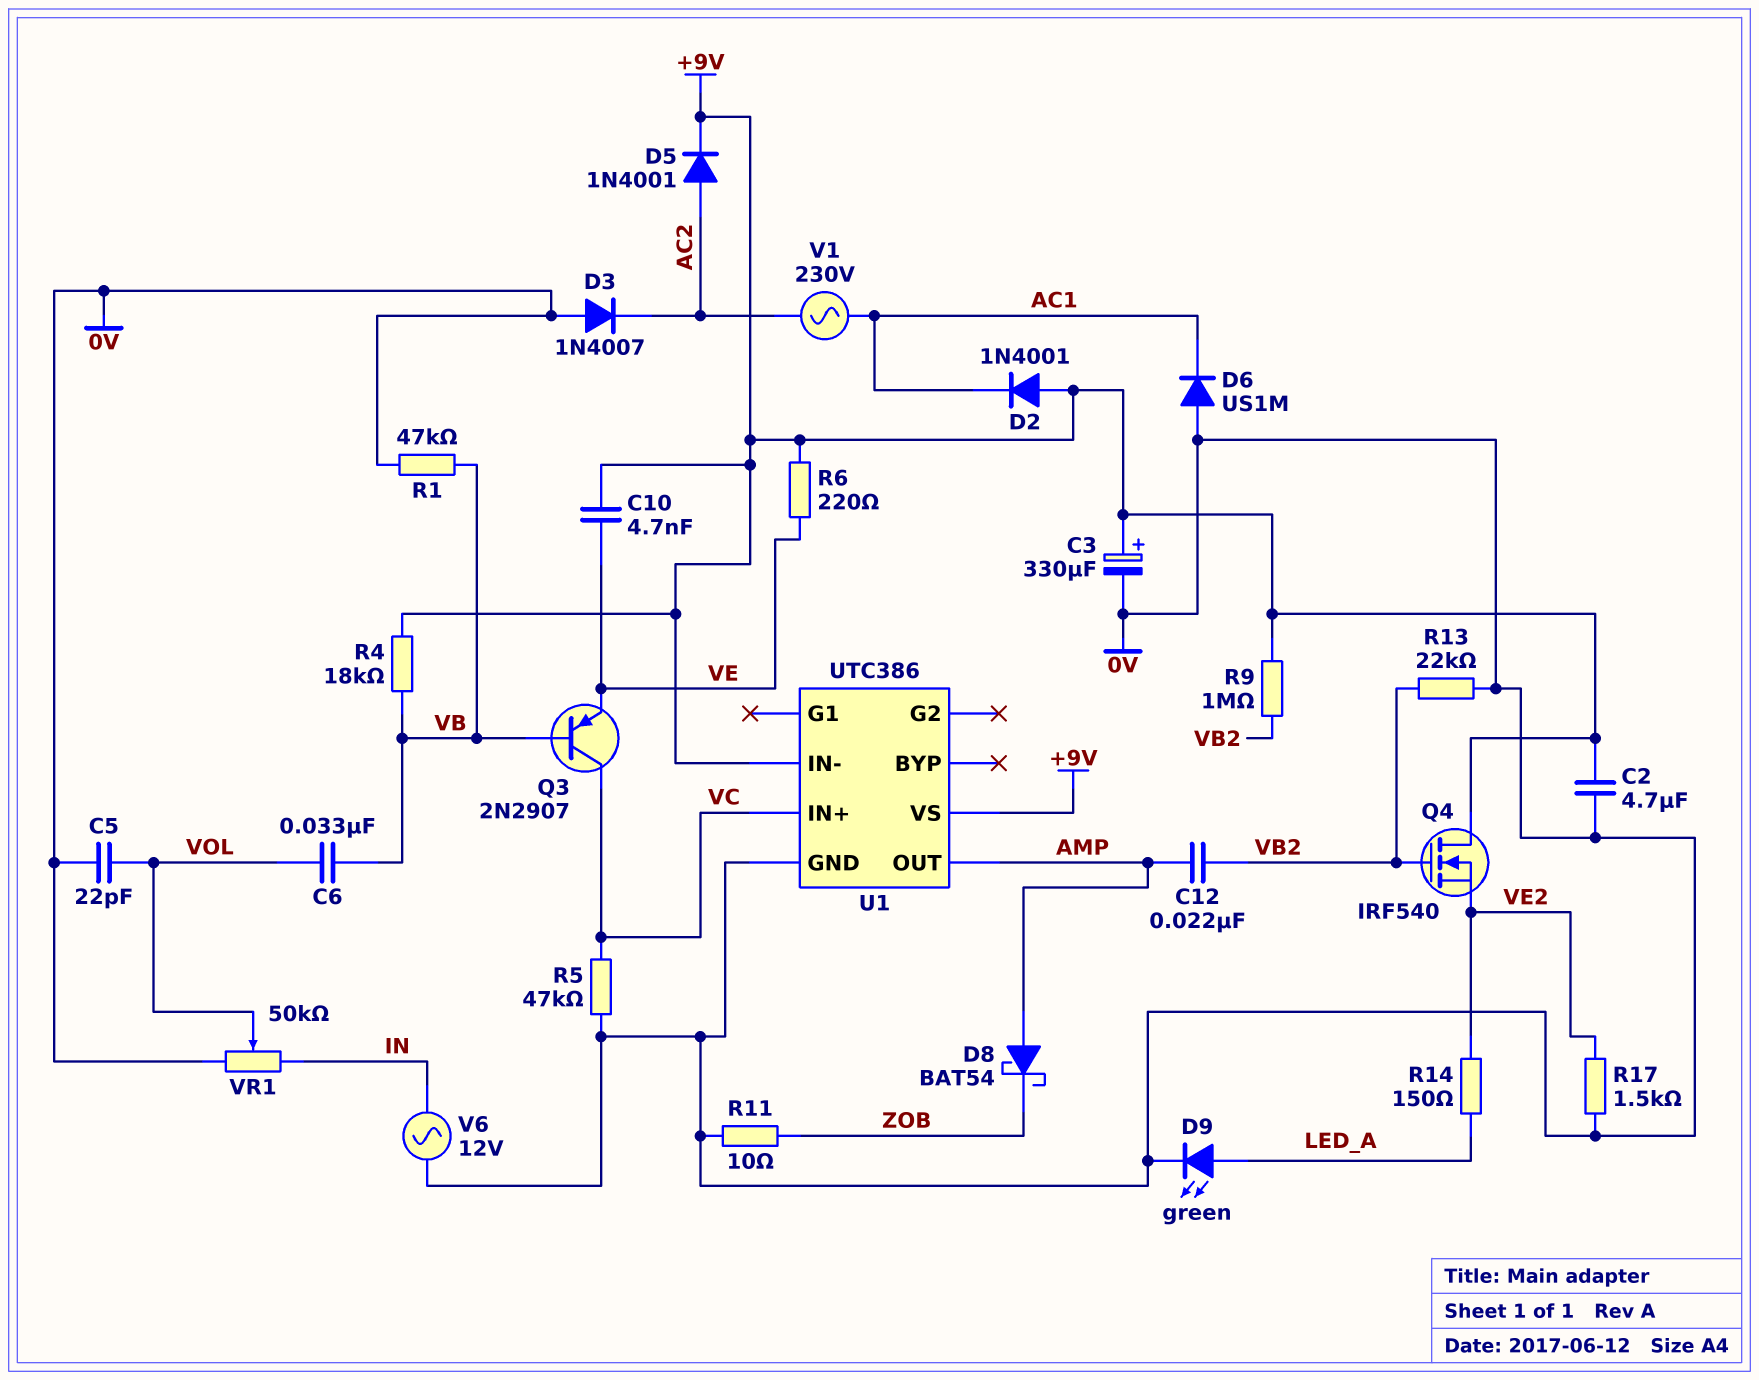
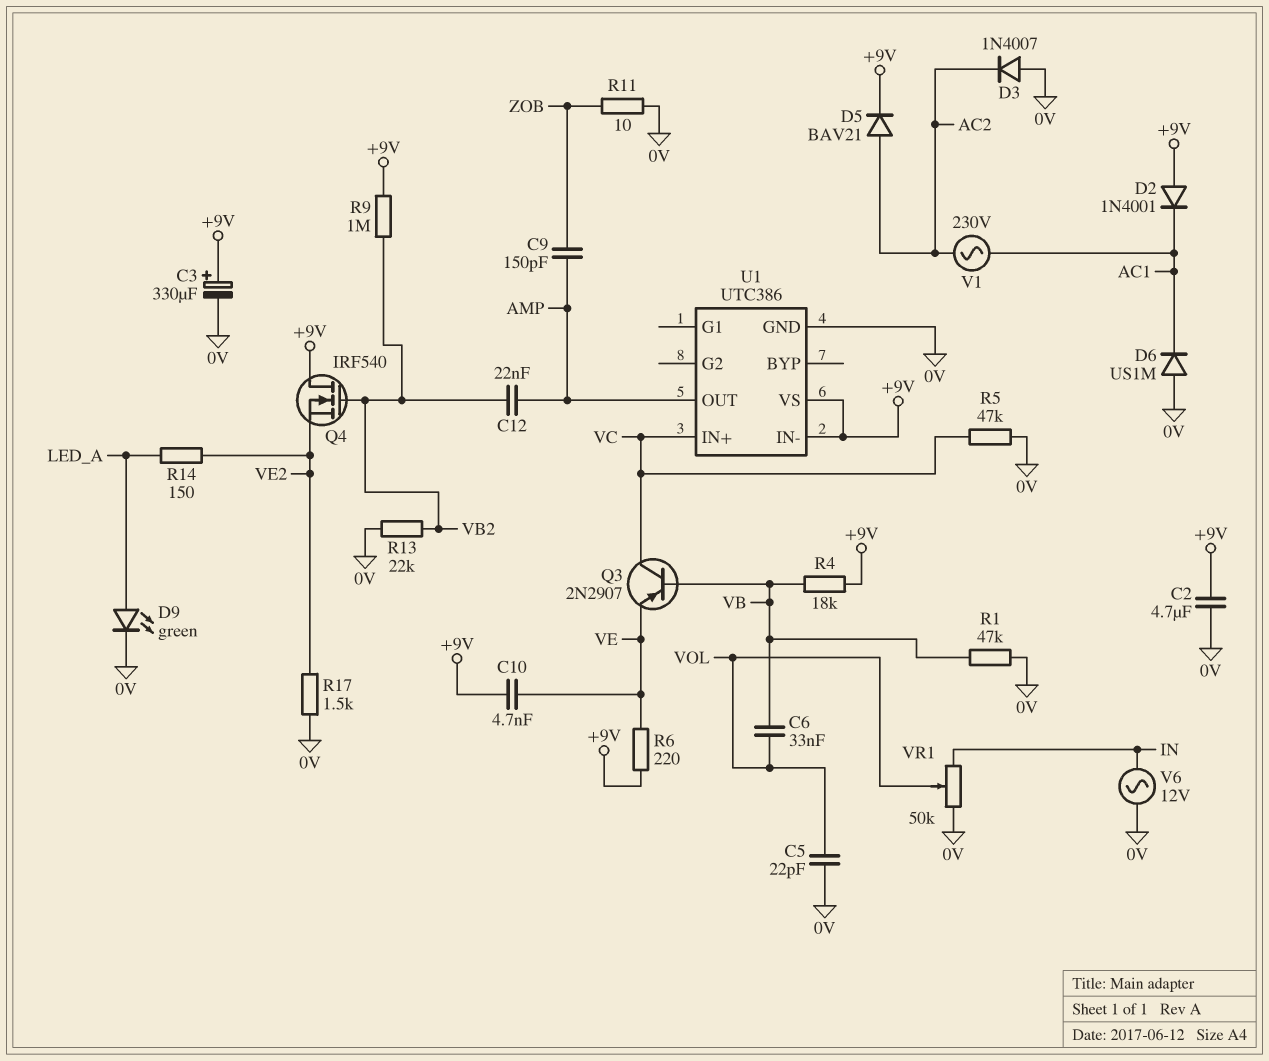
C9: none -> 150pF (AMP, ZOB)
D5: diode 1N4001 (A AC2, K +9V) -> diode BAV21 (A AC2, K +9V)
D8: schottky BAT54 (A AMP, K ZOB) -> none

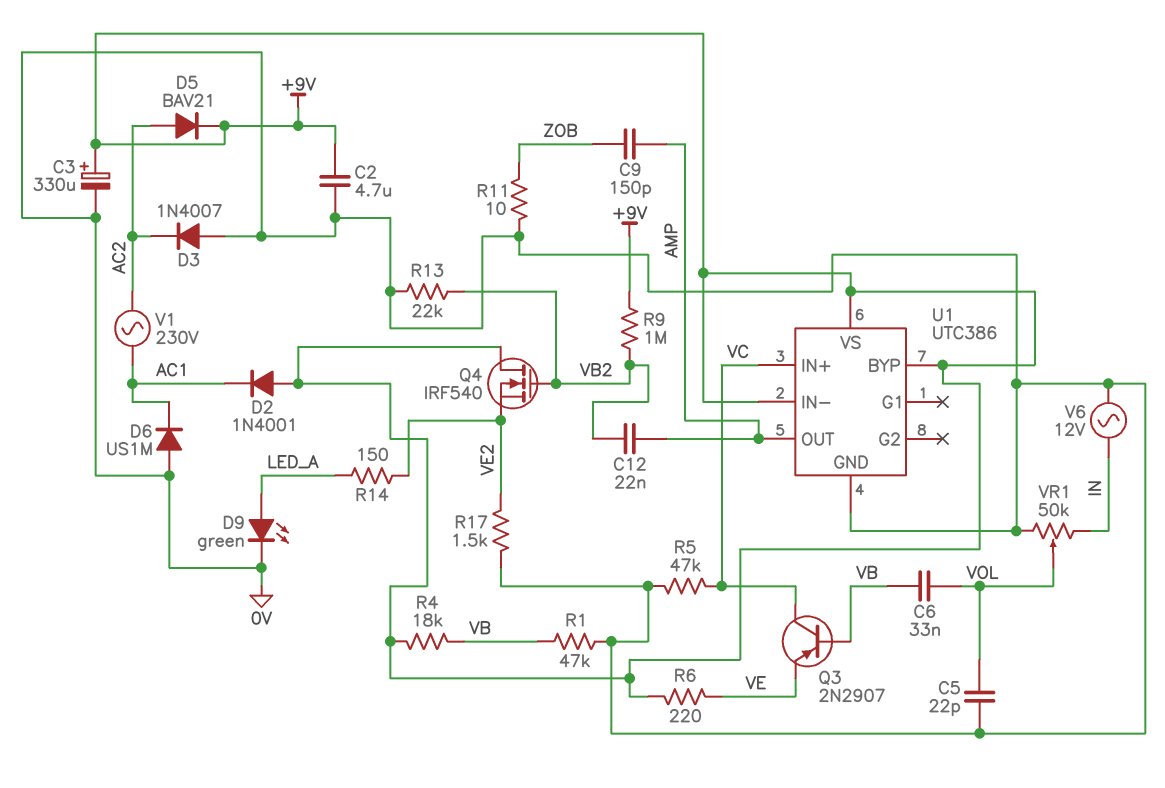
C10: 4.7nF (+9V, VE) -> none
U1 pin BYP: none -> +9V

